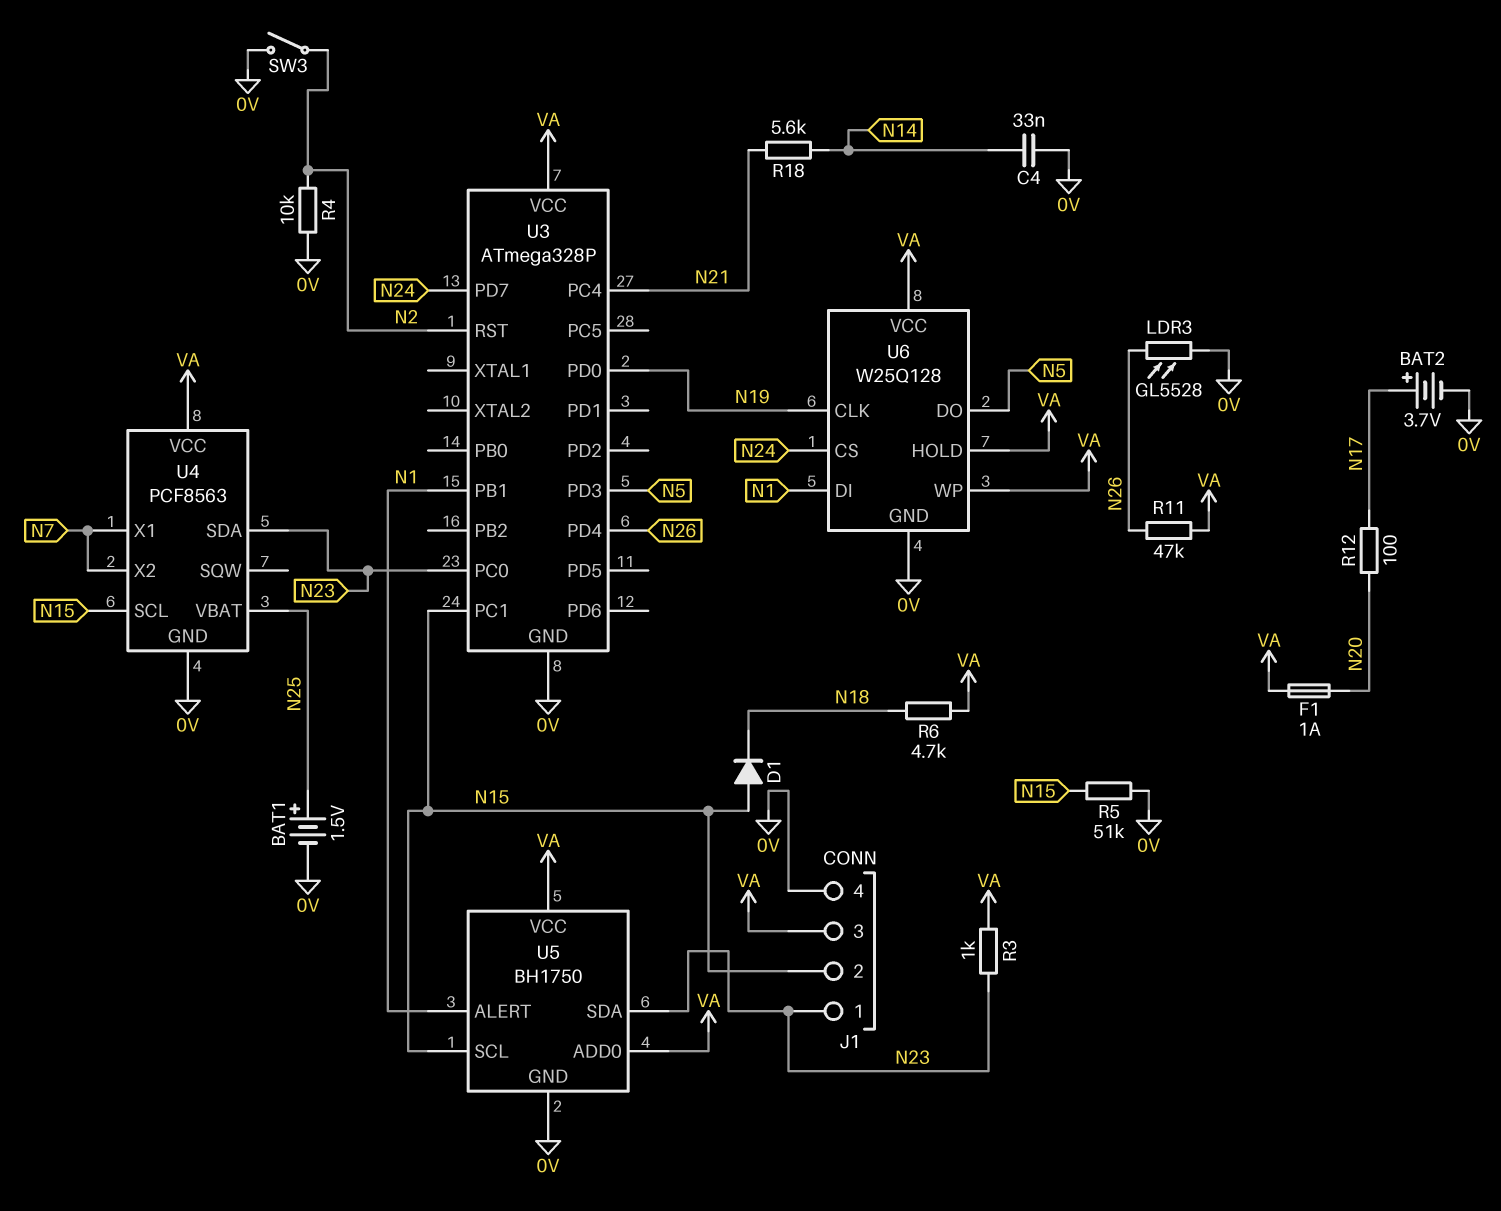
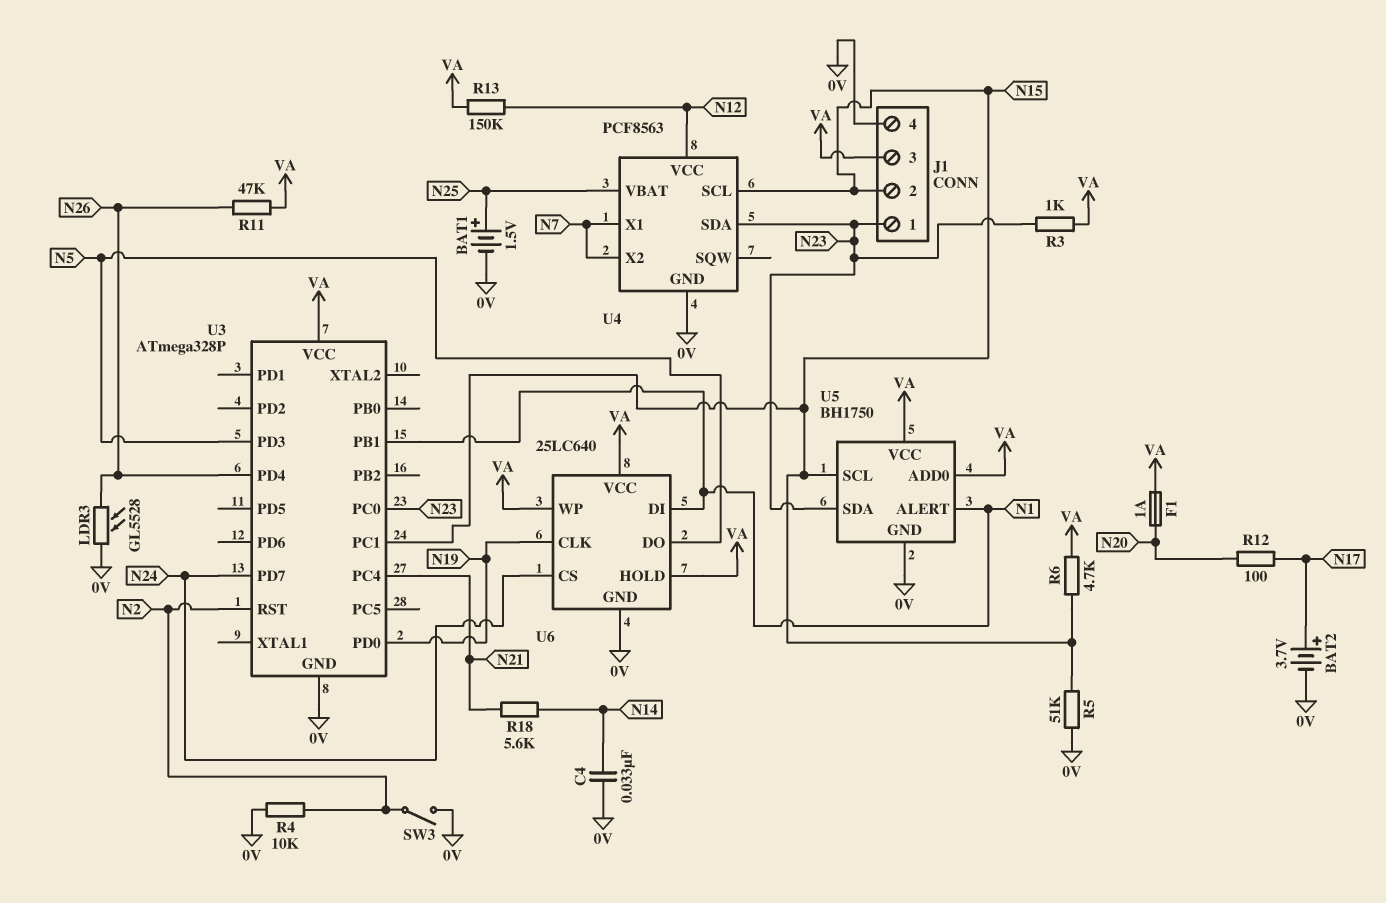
D1: diode (A N15, K N18) -> none
R6: 4.7k (N18, VA) -> 4.7k (N15, VA)
R13: none -> 150k (N12, VA)
U4 pin VCC: VA -> N12
U6: W25Q128 -> 25LC640

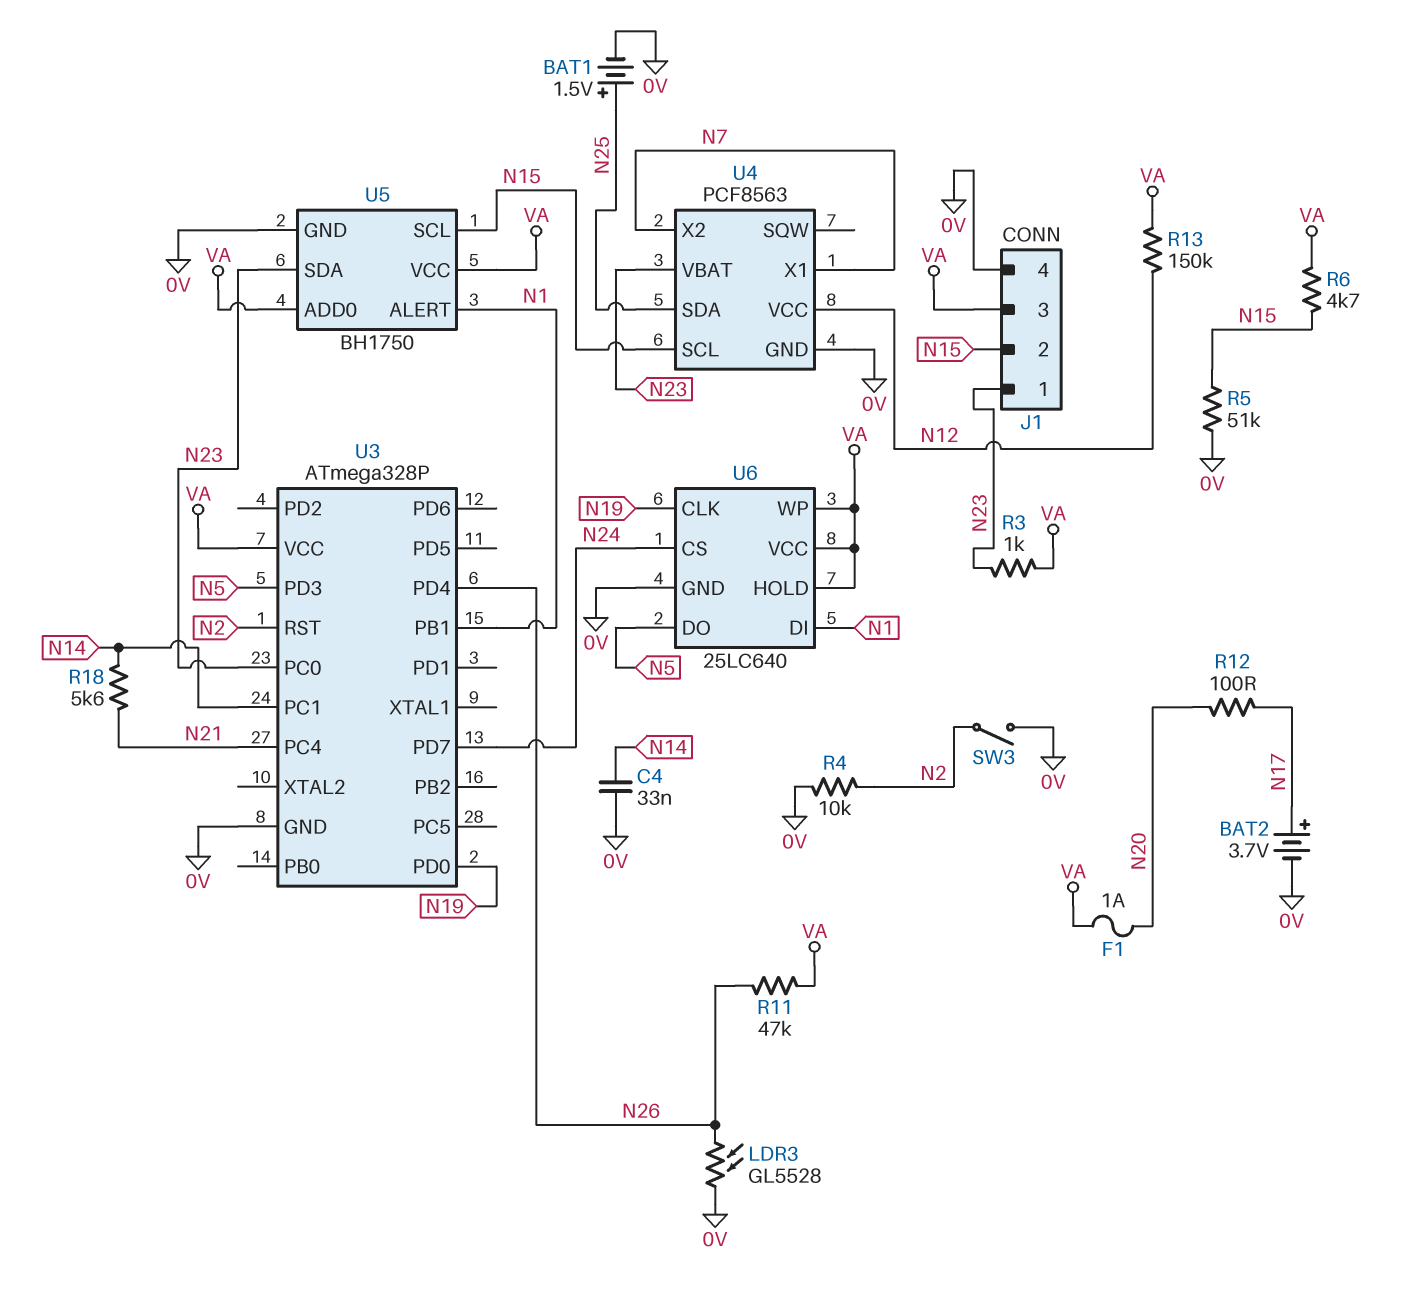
U3 pin PC1: N15 -> N14
U4 pin SDA: N23 -> N25
U4 pin VBAT: N25 -> N23

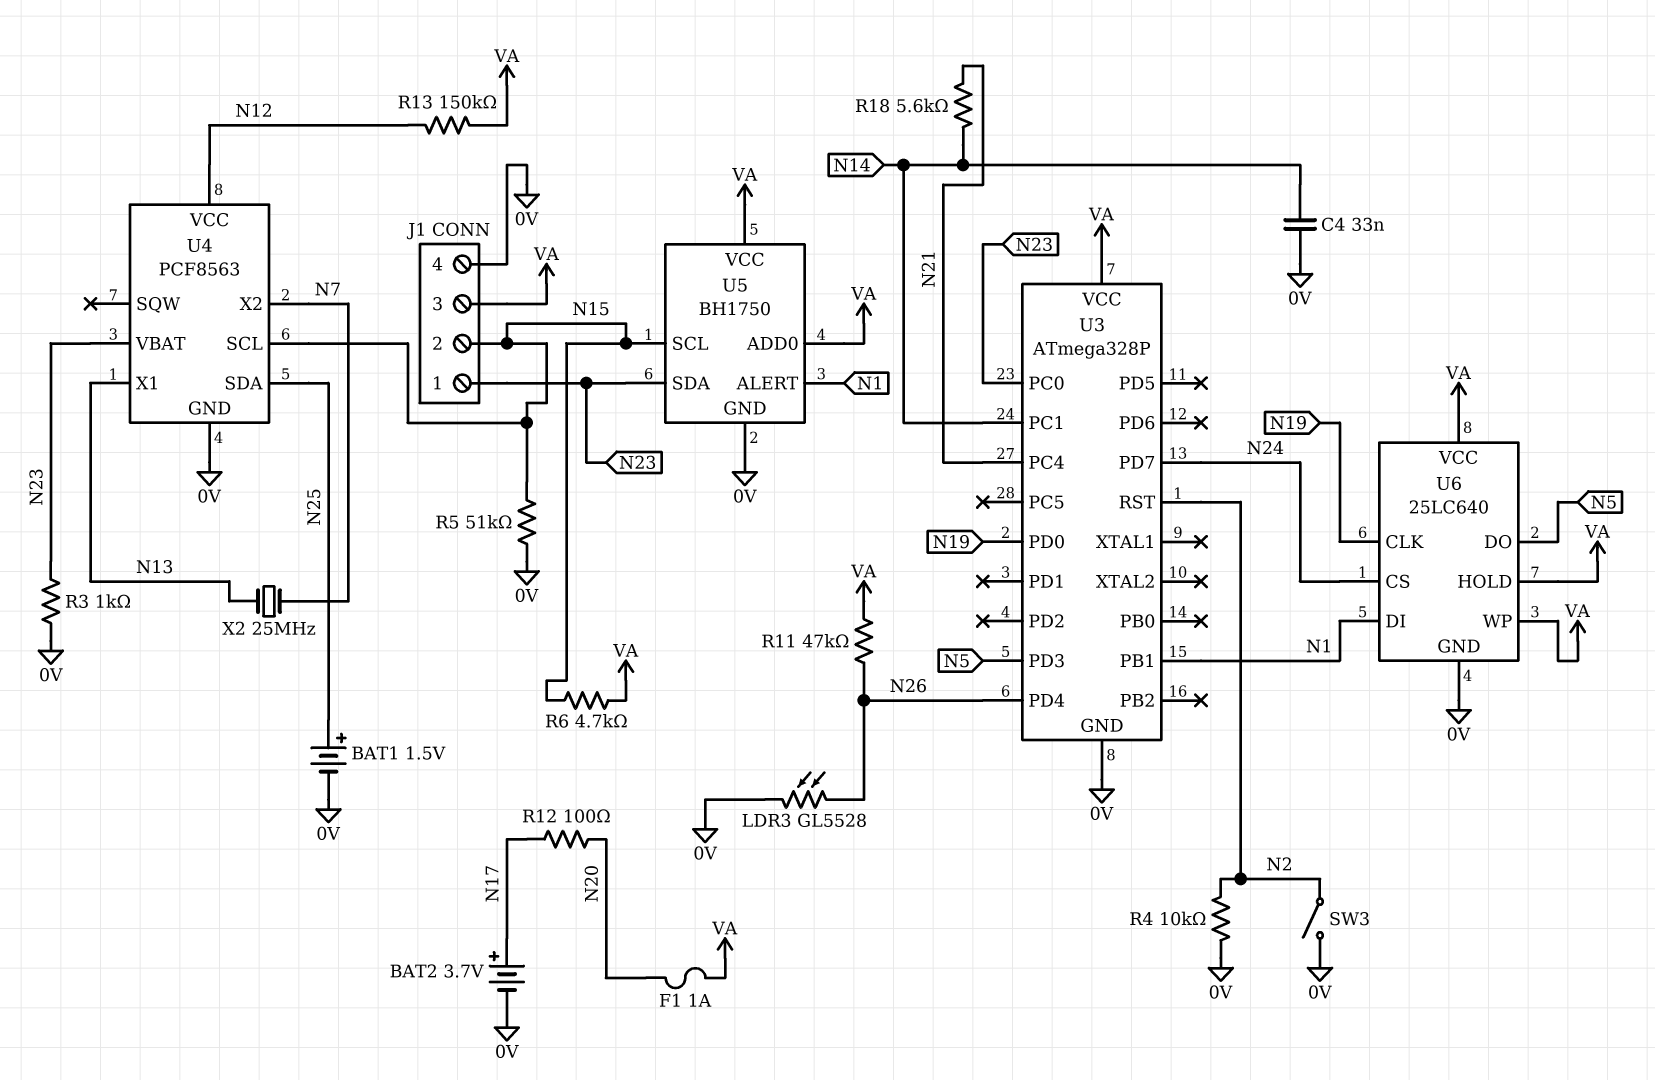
R3: 1k (N23, VA) -> 1k (0V, N23)
U4 pin X1: N7 -> N13
X2: none -> 25MHz (N7, N13)

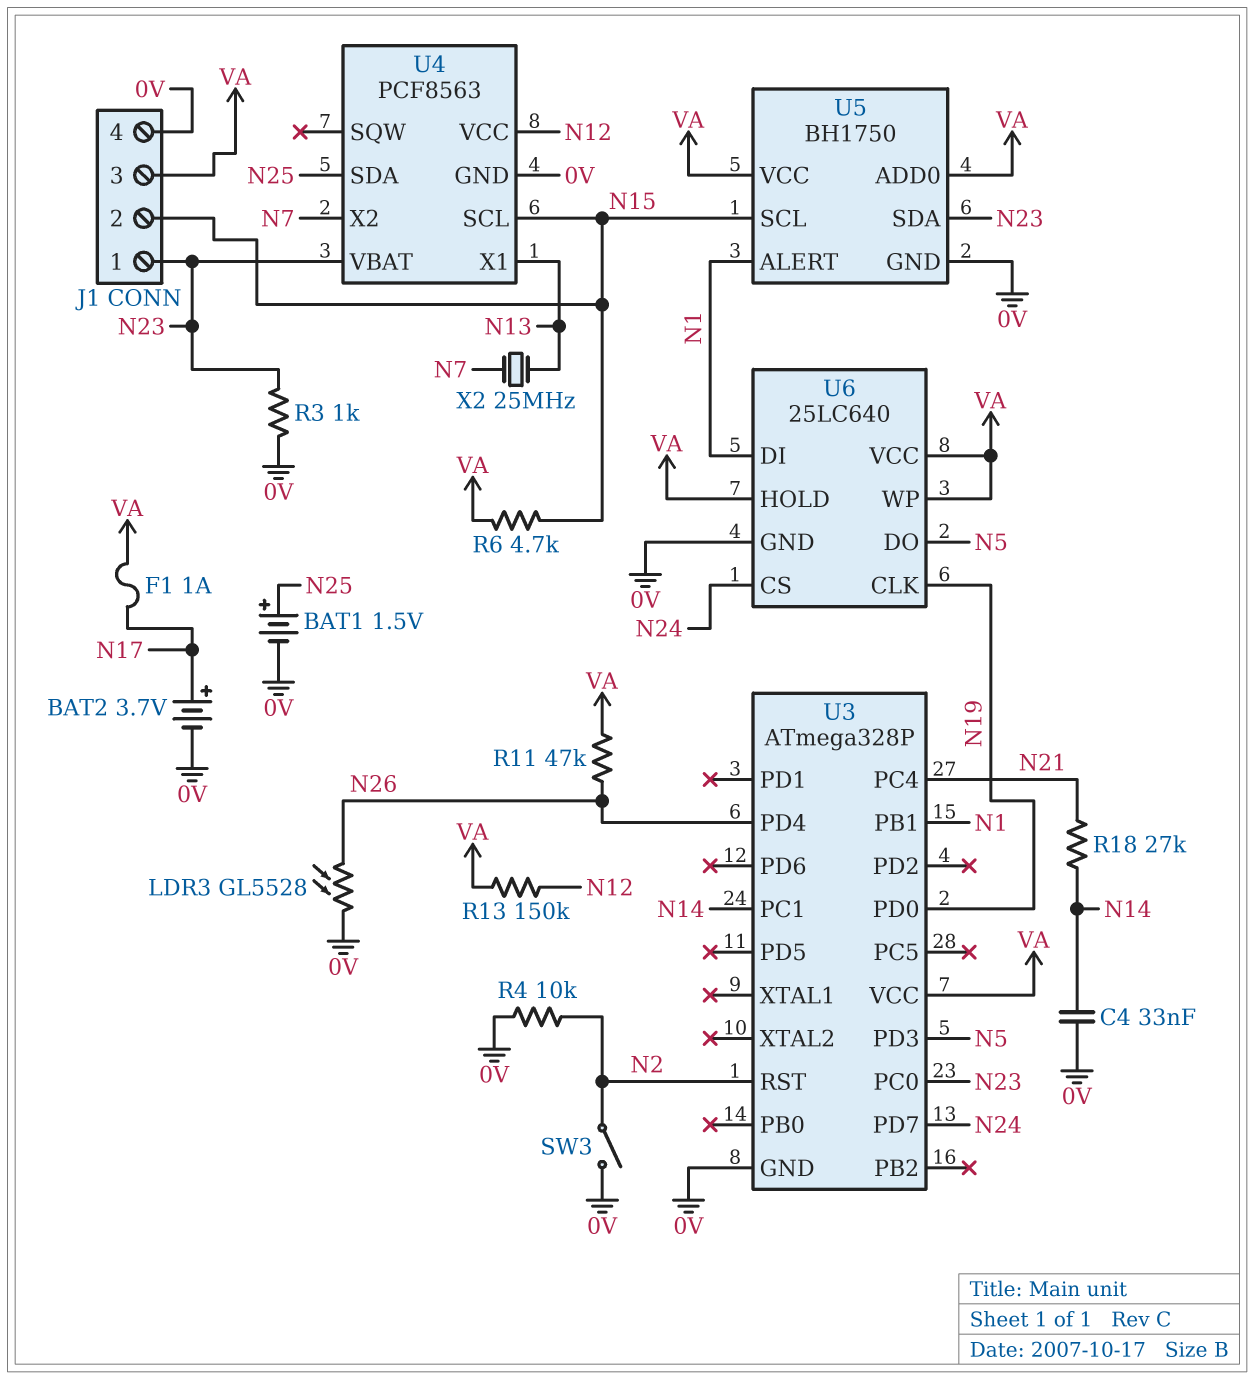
F1: 1A (N20, VA) -> 1A (N17, VA)
R5: 51k (0V, N15) -> none
R12: 100 (N17, N20) -> none
R18: 5.6k (N14, N21) -> 27k (N14, N21)

